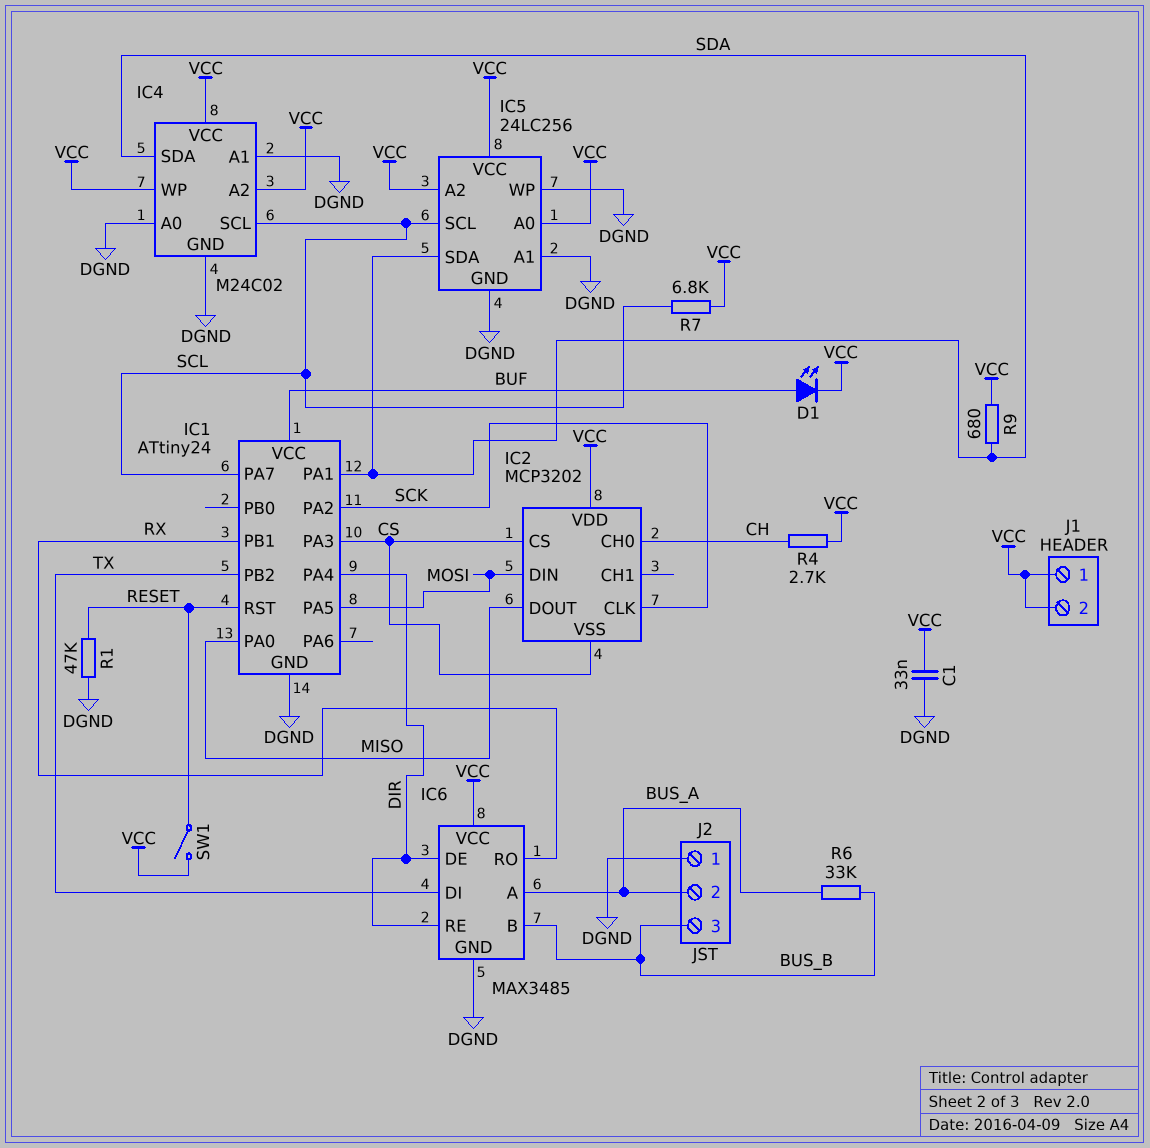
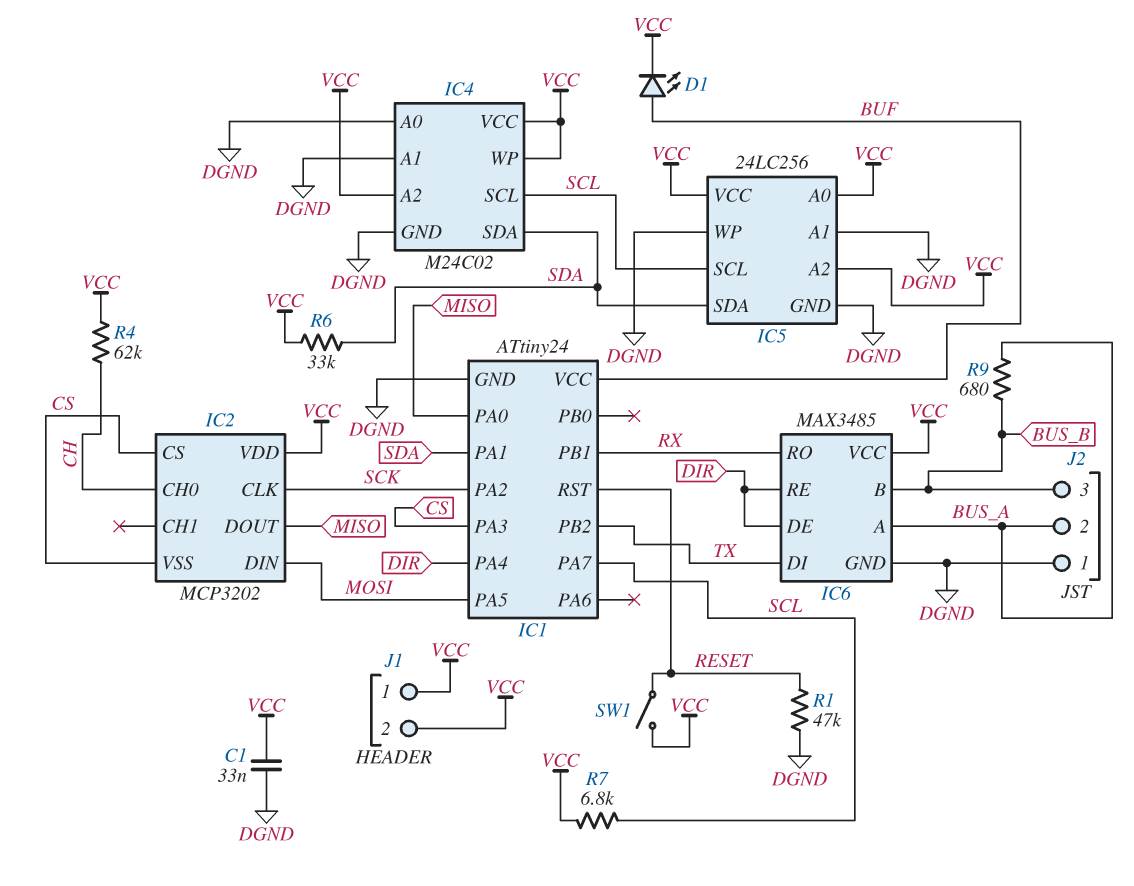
R4: 2.7k (CH, VCC) -> 62k (CH, VCC)
R6: 33k (BUS_A, BUS_B) -> 33k (SDA, VCC)
R9: 680 (SDA, VCC) -> 680 (BUS_A, BUS_B)

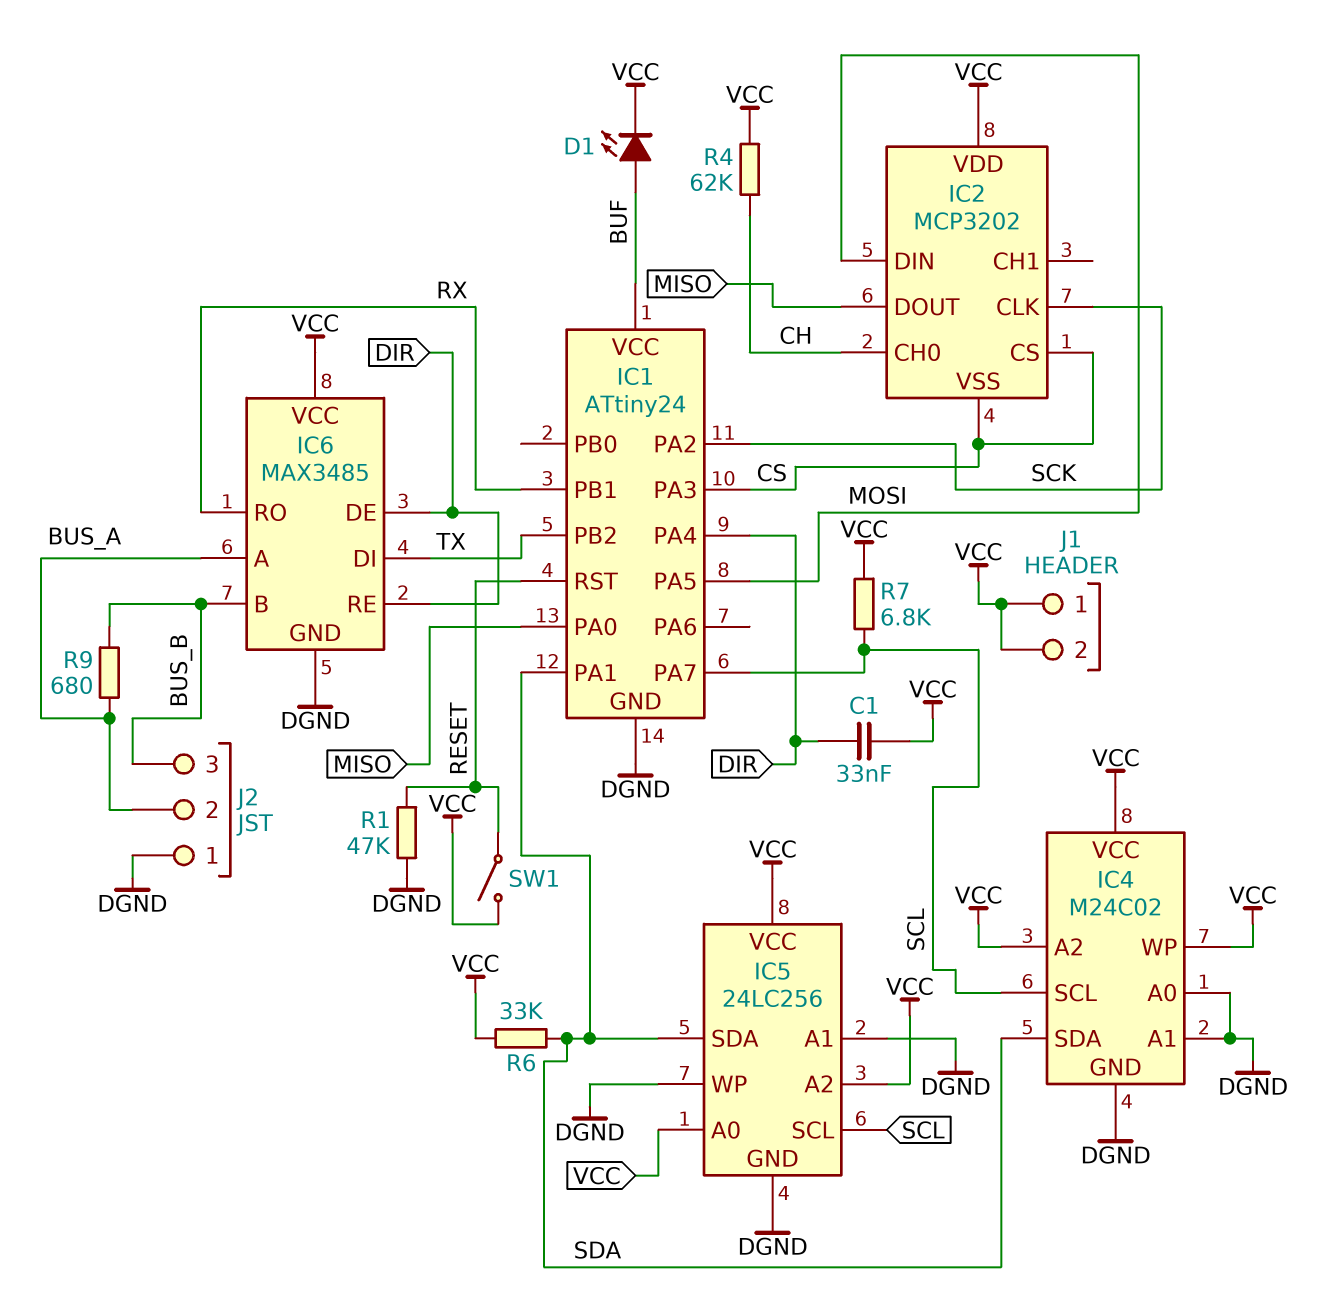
C1: 33nF (DGND, VCC) -> 33nF (DIR, VCC)

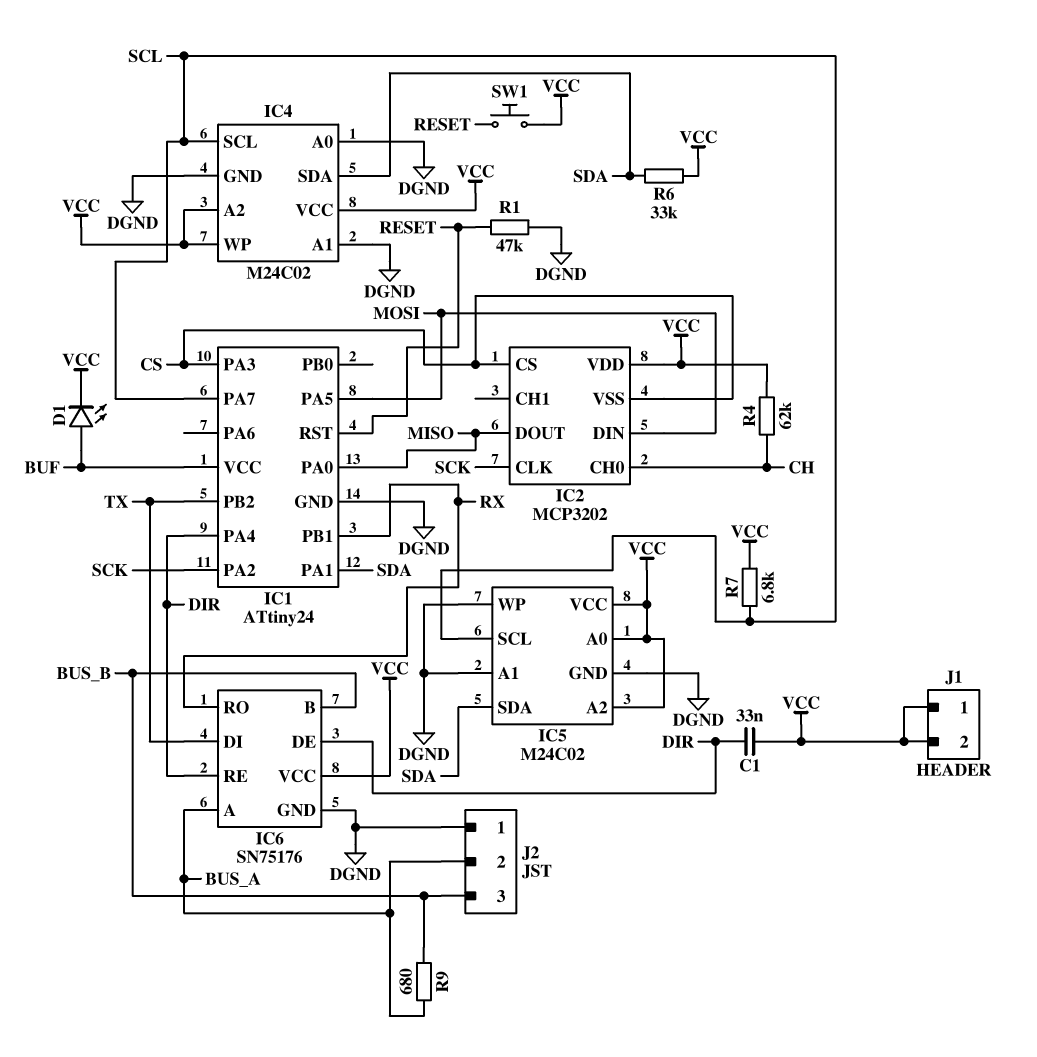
IC5: 24LC256 -> M24C02
IC6: MAX3485 -> SN75176
SW1: switch (RESET, VCC) -> button (RESET, VCC)

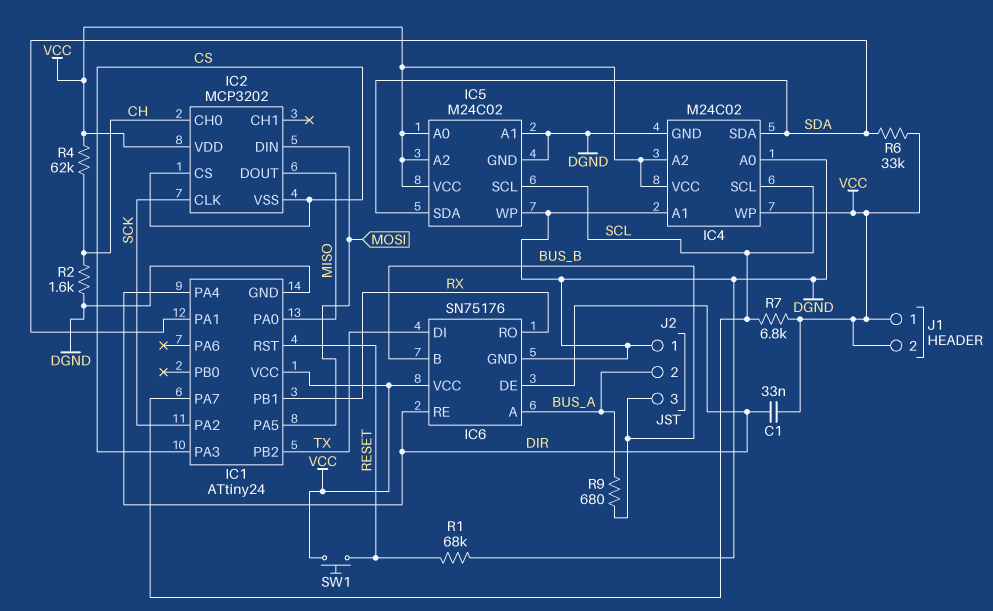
D1: LED (A BUF, K VCC) -> none
IC1 pin VCC: BUF -> VCC
R1: 47k (DGND, RESET) -> 68k (DGND, RESET)
R2: none -> 1.6k (CH, DGND)

